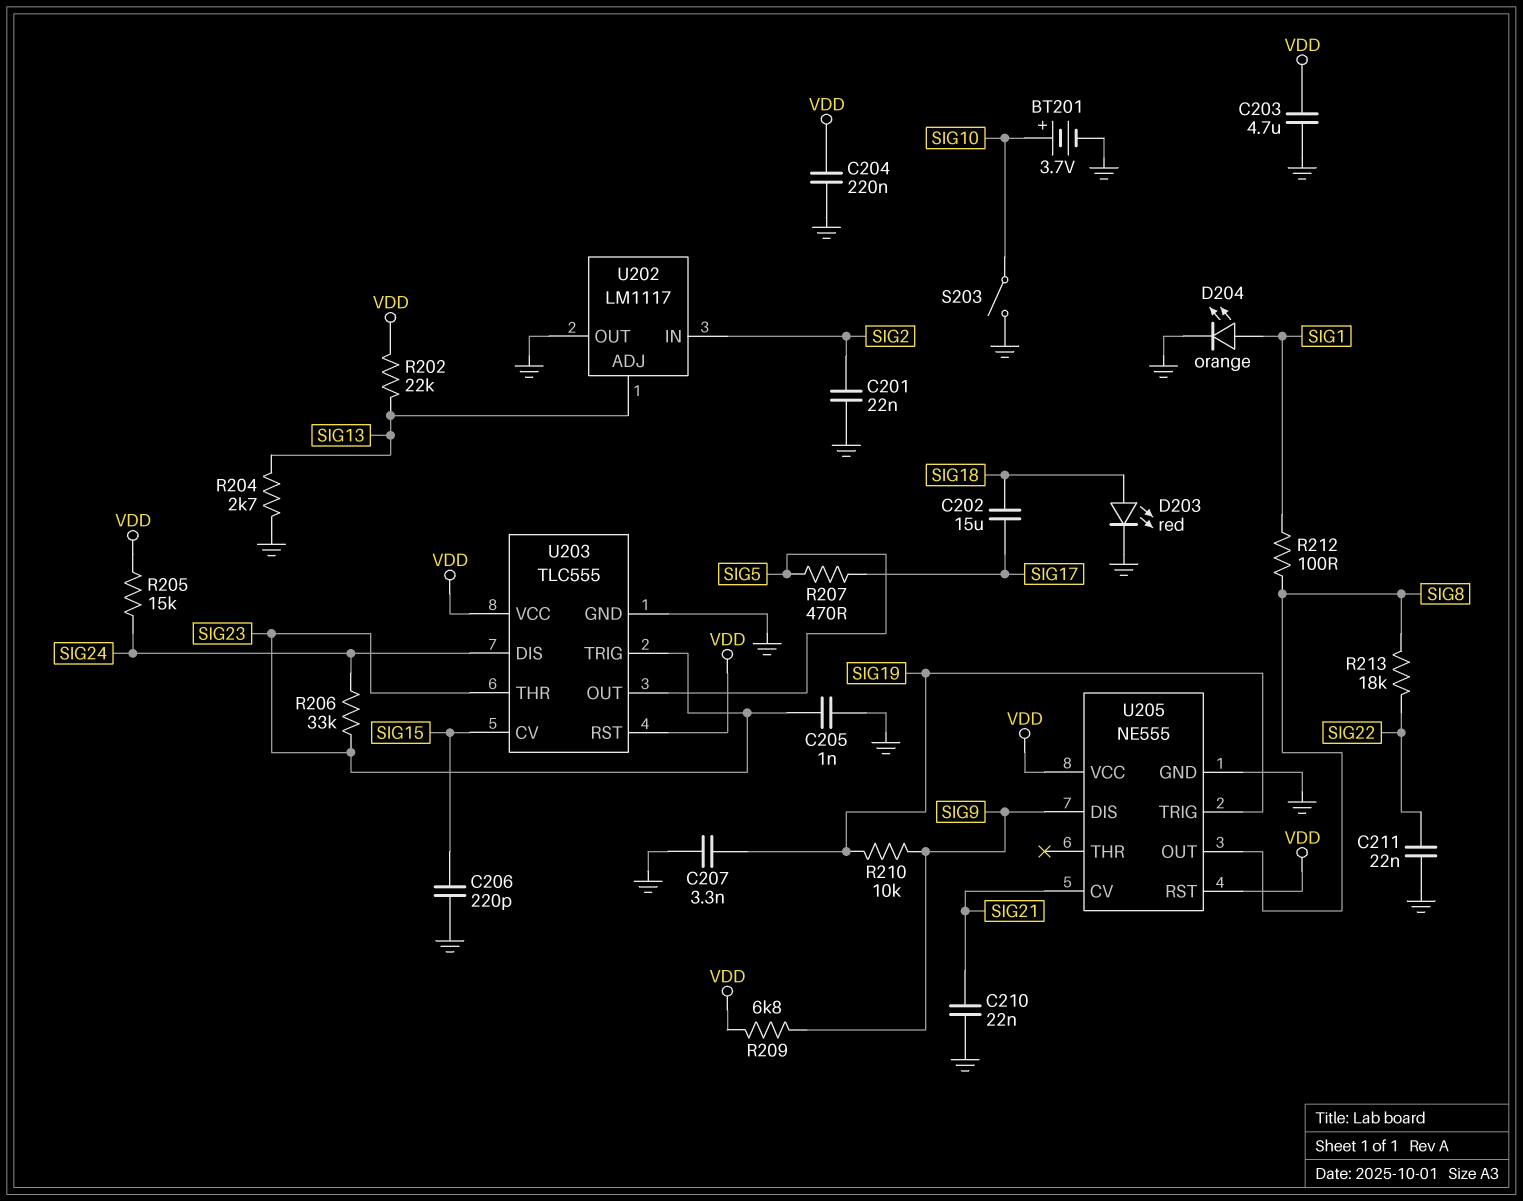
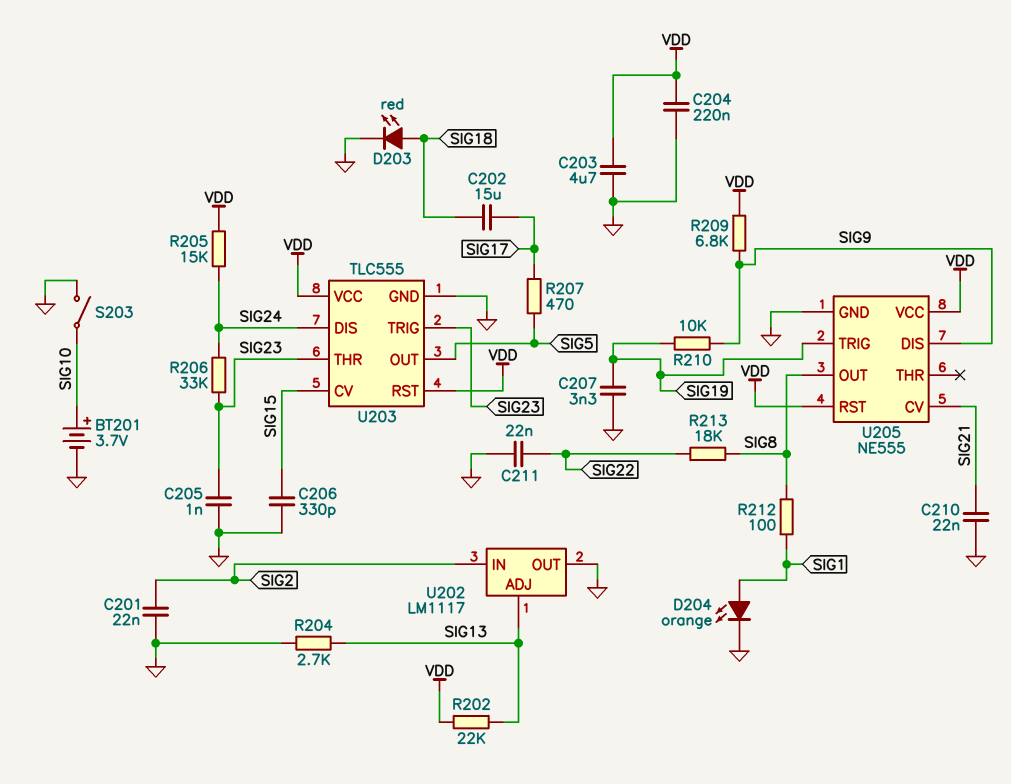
C206: 220pF (GND, SIG15) -> 330pF (GND, SIG15)

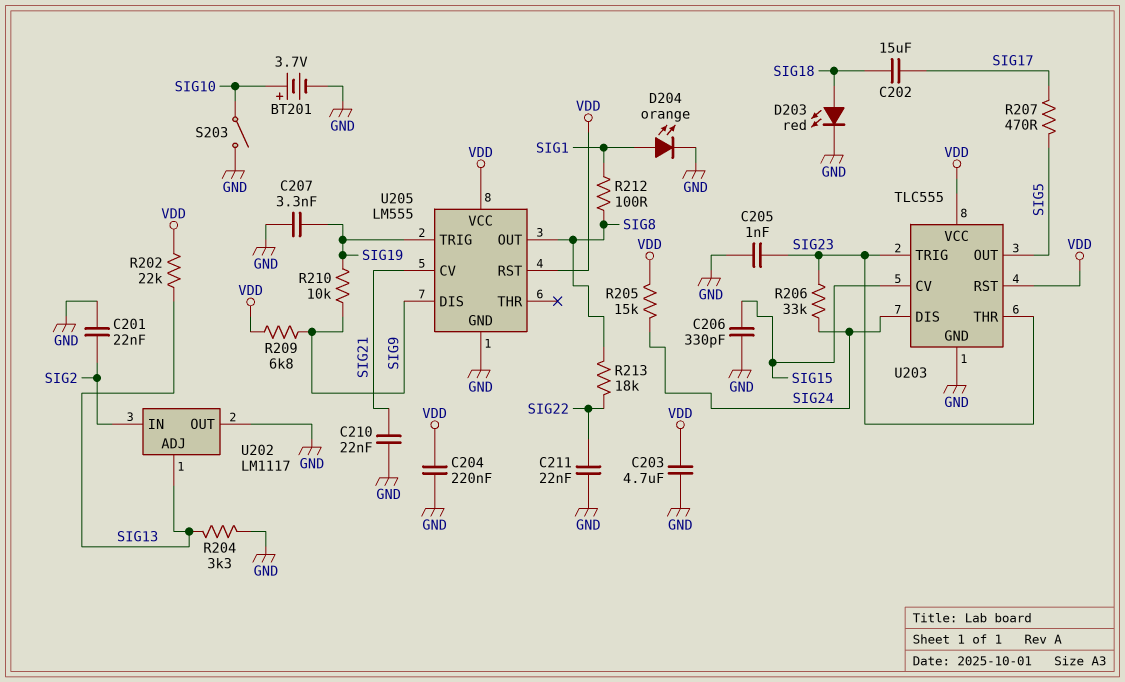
R204: 2.7k (GND, SIG13) -> 3.3k (GND, SIG13)
U205: NE555 -> LM555

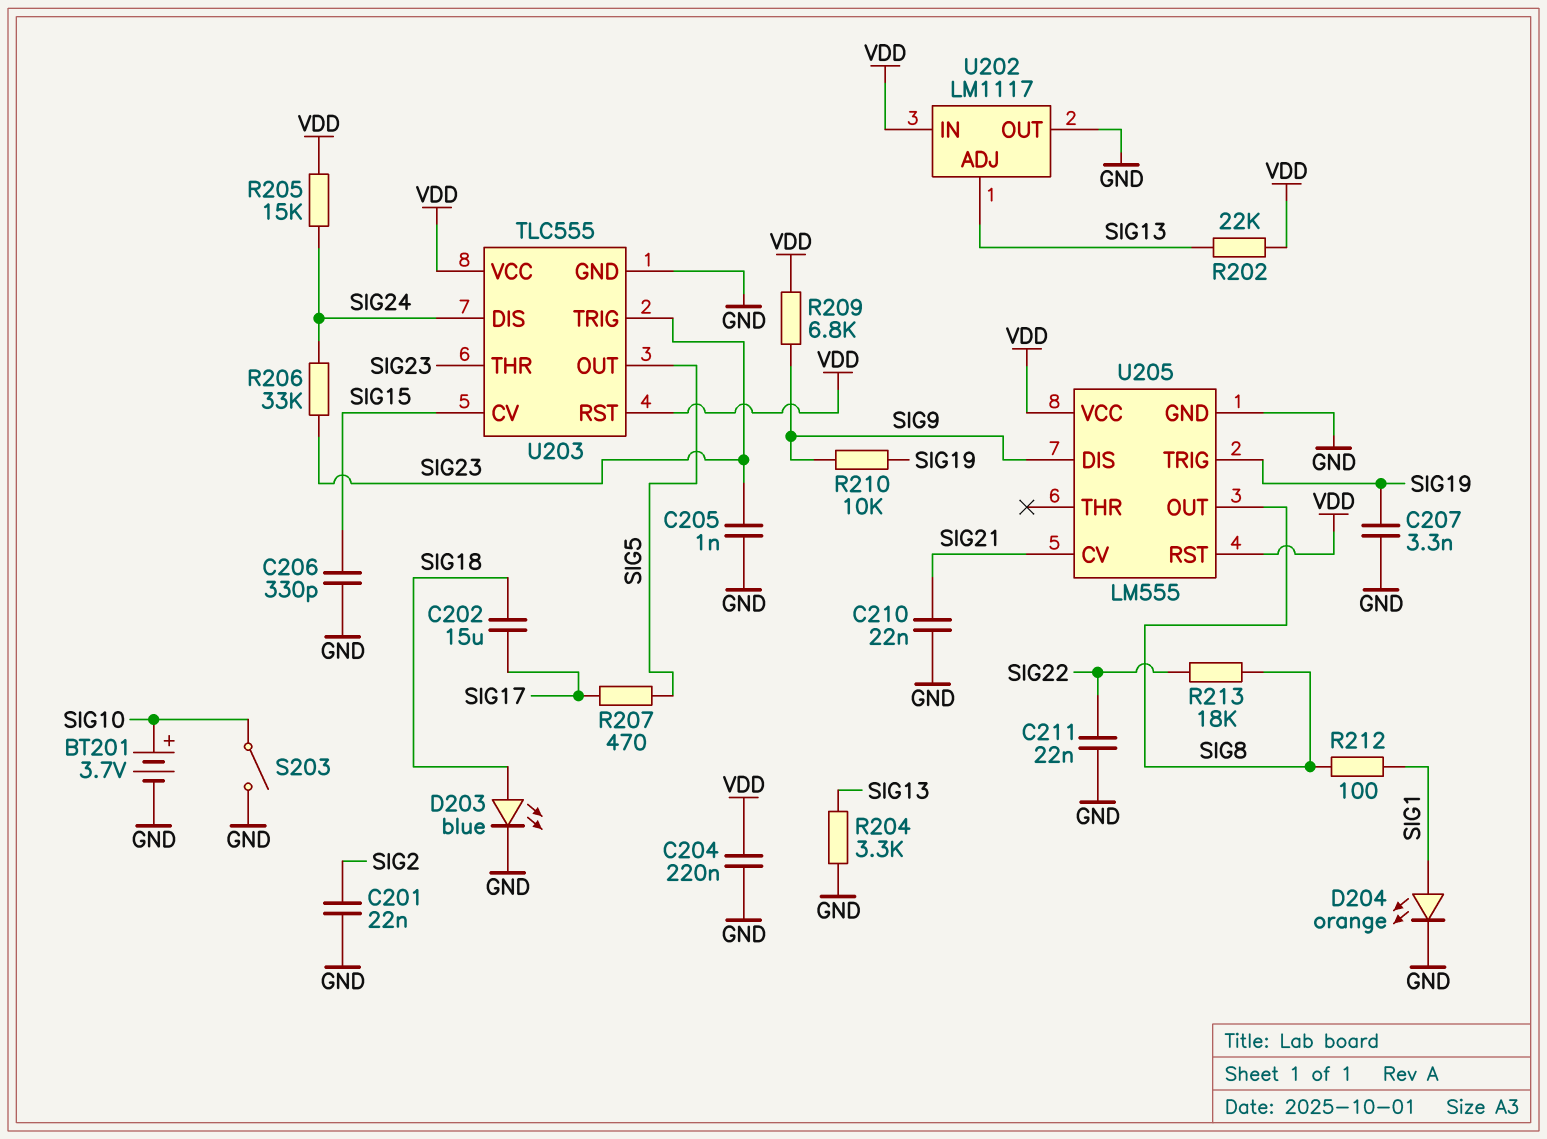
C203: 4.7uF (GND, VDD) -> none
D203: LED red (A SIG18, K GND) -> LED blue (A SIG18, K GND)
U202 pin IN: SIG2 -> VDD

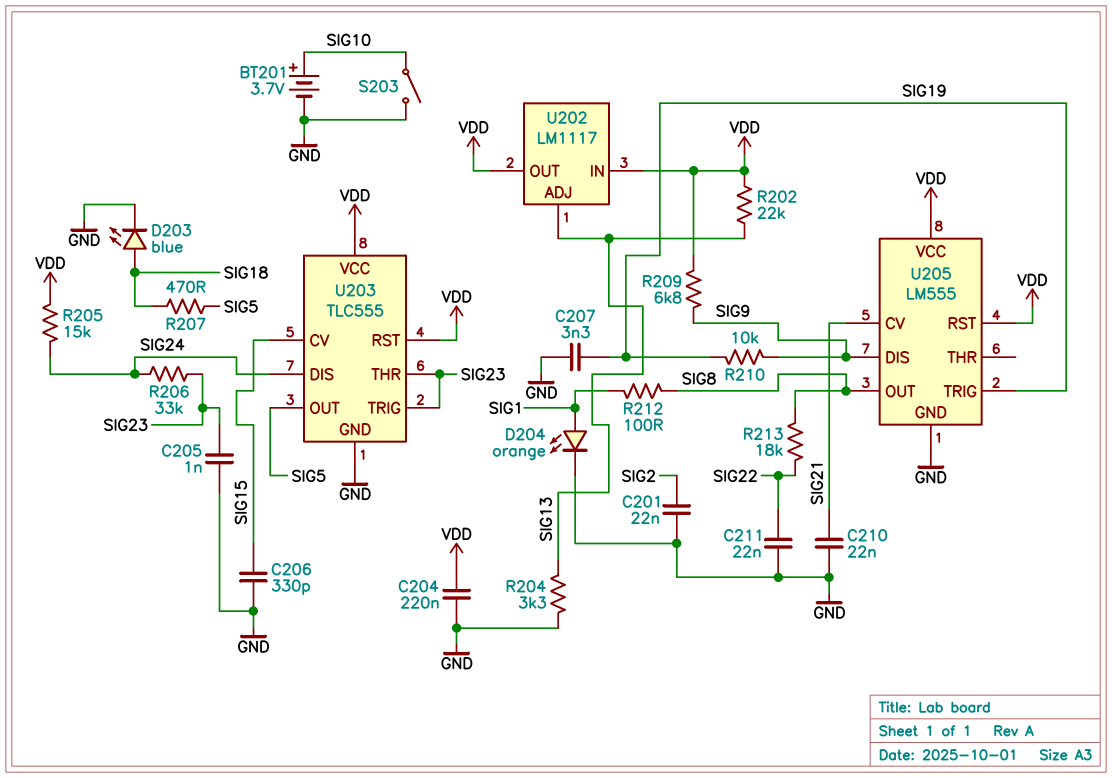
C202: 15uF (SIG17, SIG18) -> none
R207: 470 (SIG5, SIG17) -> 470 (SIG5, SIG18)
U202 pin OUT: GND -> VDD

